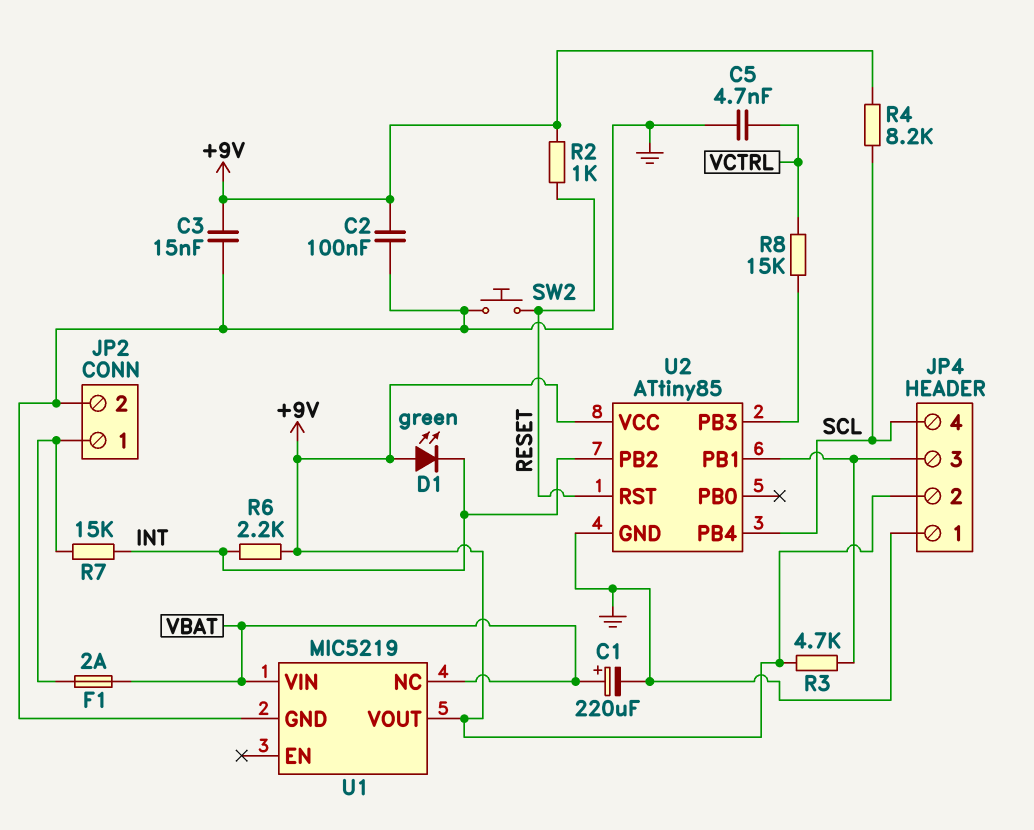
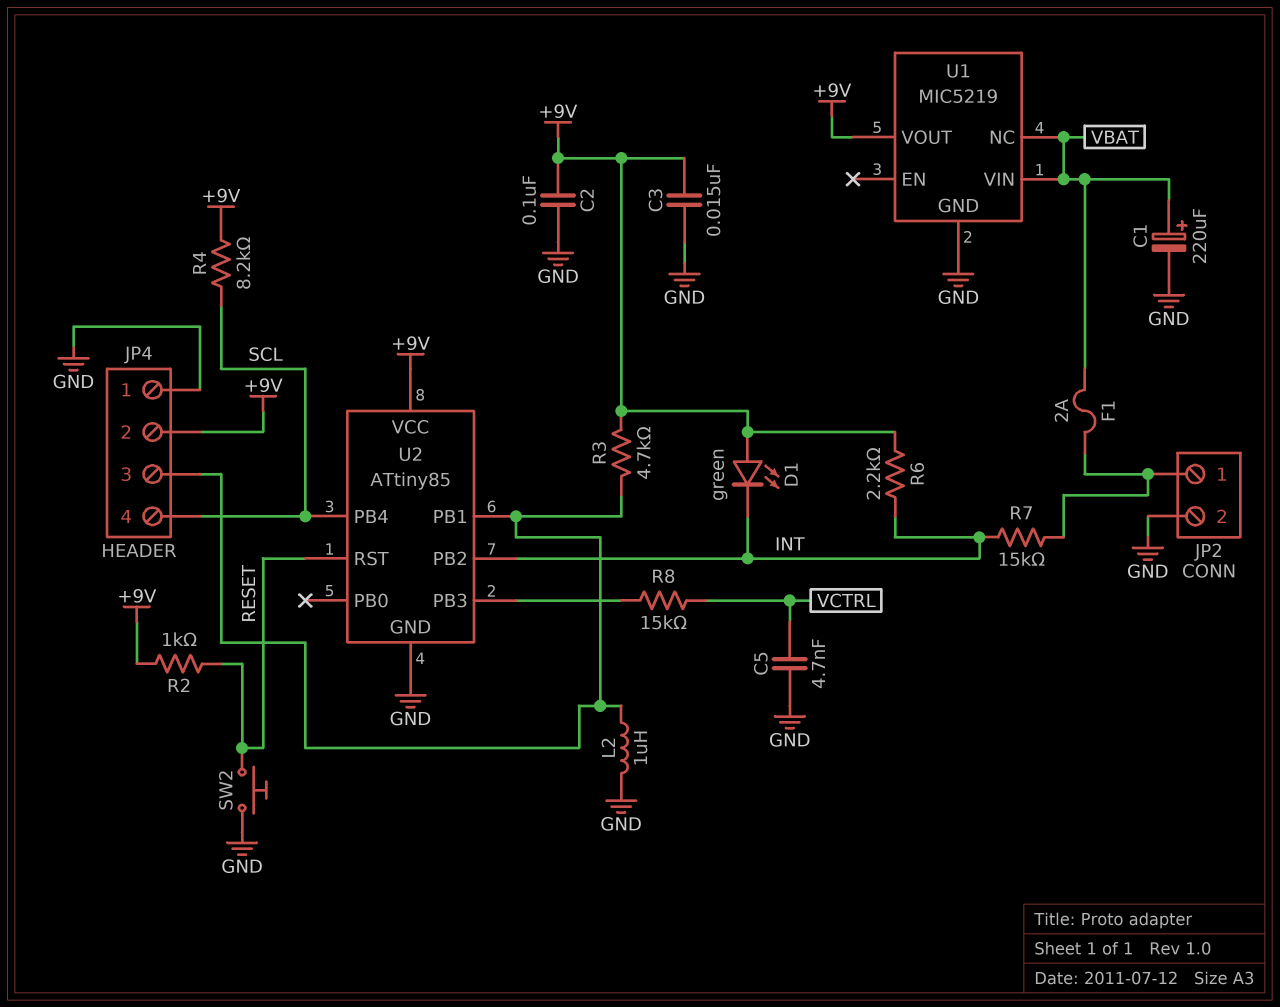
L2: none -> 1uH (GND, JP4/3)

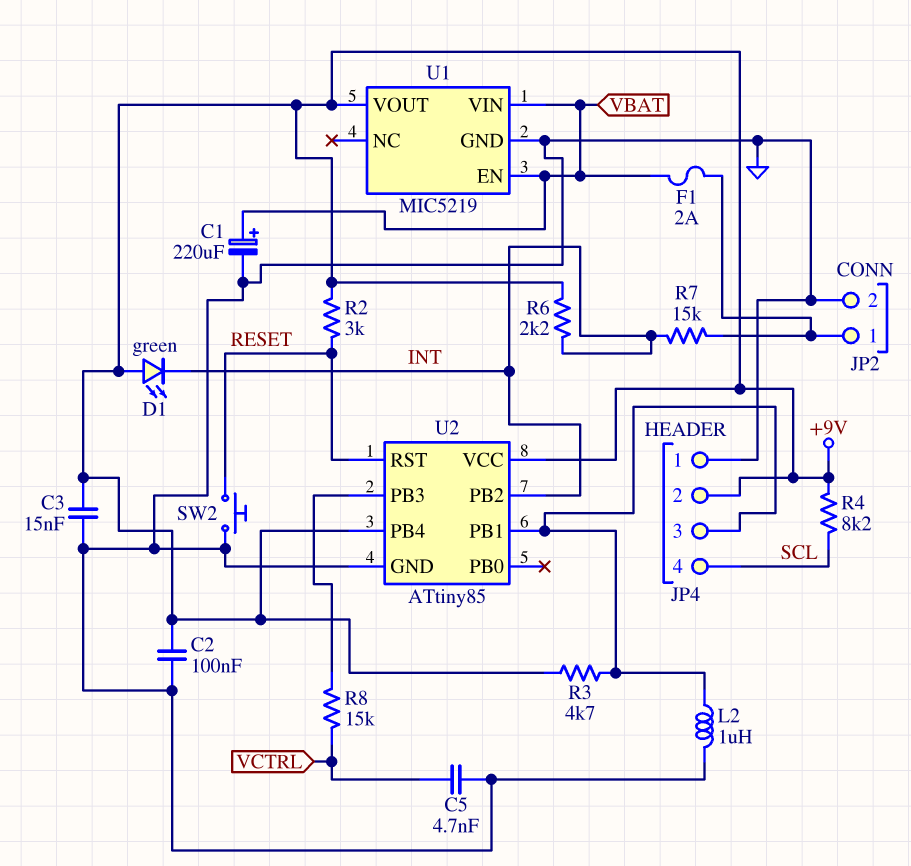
R2: 1k (+9V, RESET) -> 3k (+9V, RESET)
U1 pin EN: none -> VBAT
U1 pin NC: VBAT -> none
U2 pin PB4: SCL -> +9V

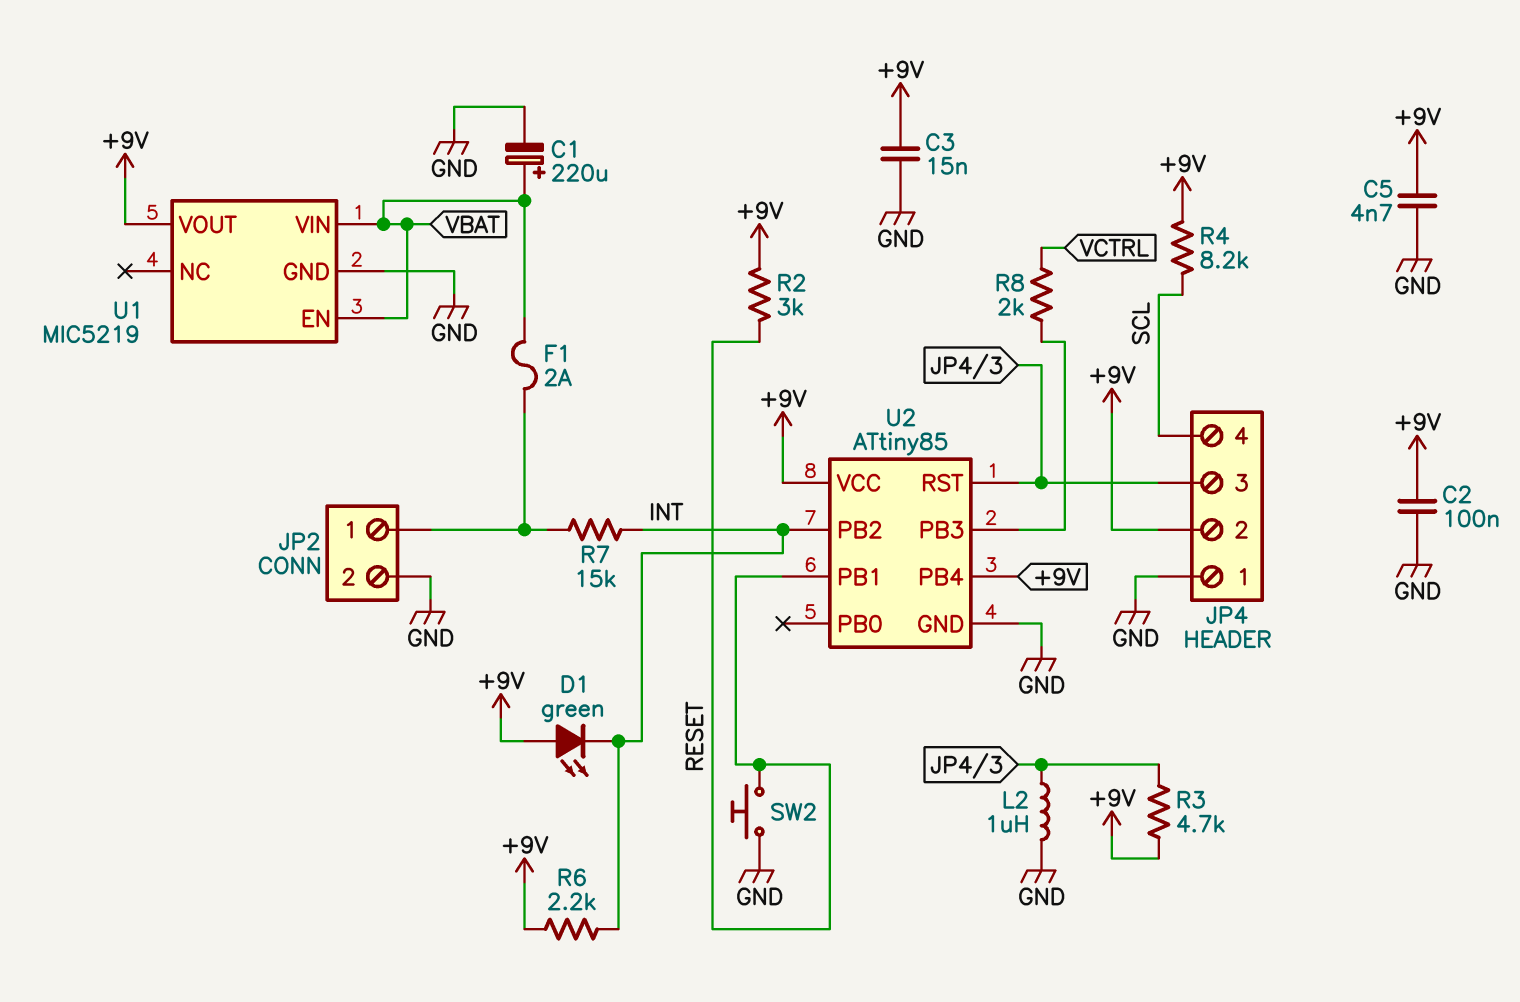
C5: 4.7nF (GND, VCTRL) -> 4.7nF (+9V, GND)
R8: 15k (U2/PB3, VCTRL) -> 2k (U2/PB3, VCTRL)
U2 pin PB1: JP4/3 -> RESET
U2 pin RST: RESET -> JP4/3

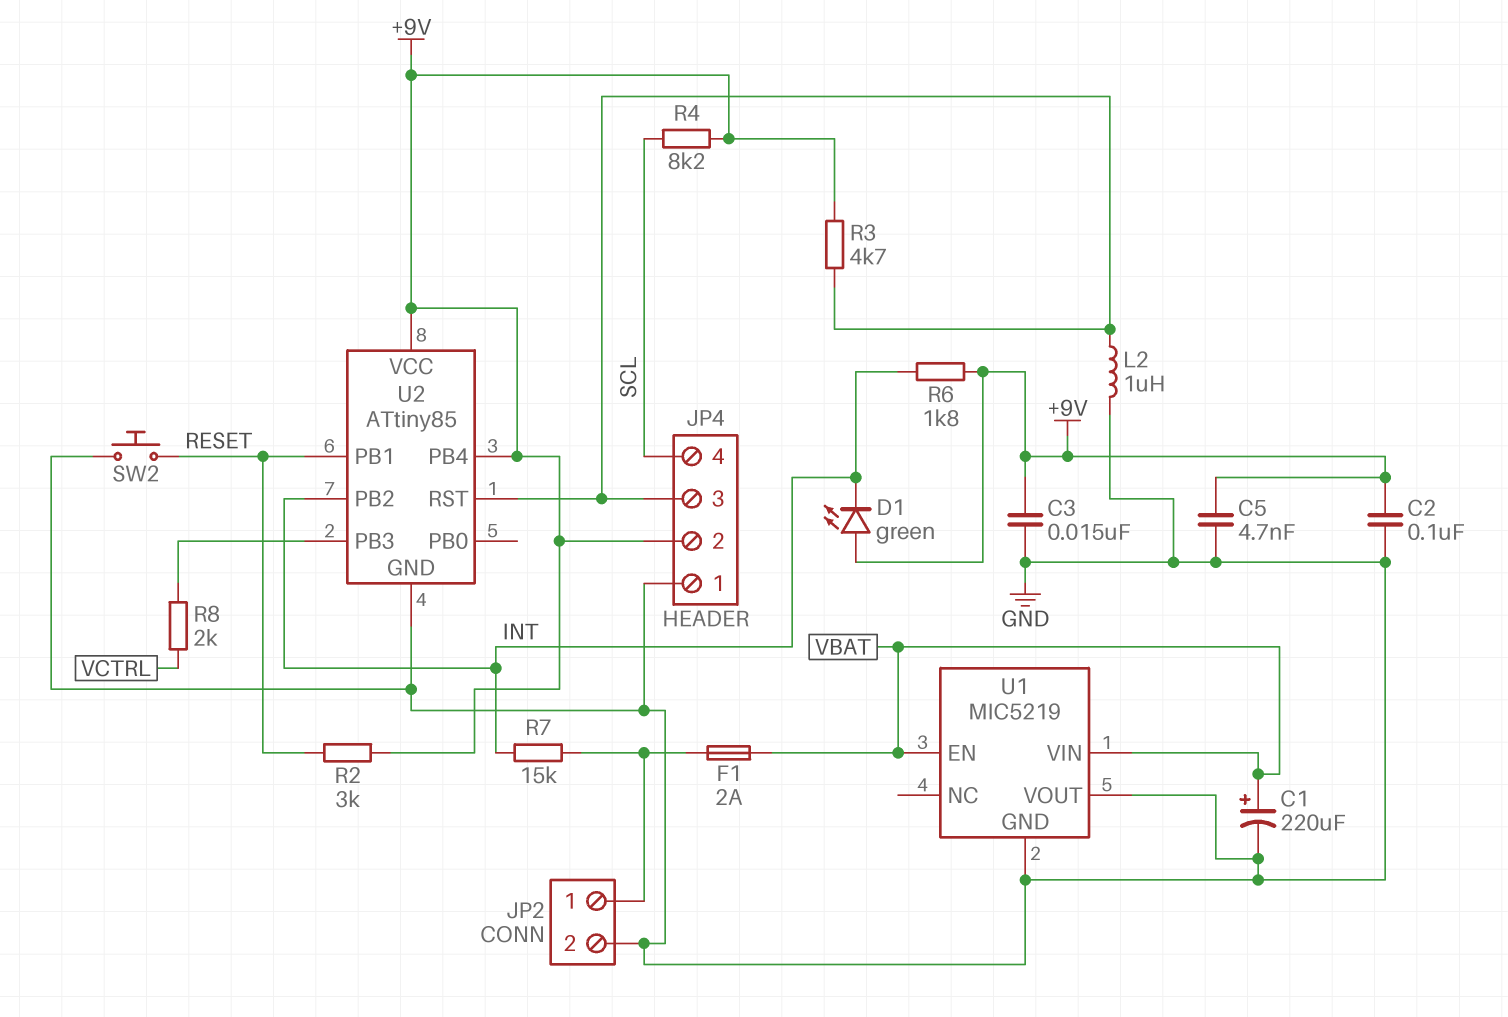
R6: 2.2k (+9V, INT) -> 1.8k (+9V, INT)
U1 pin VOUT: +9V -> GND

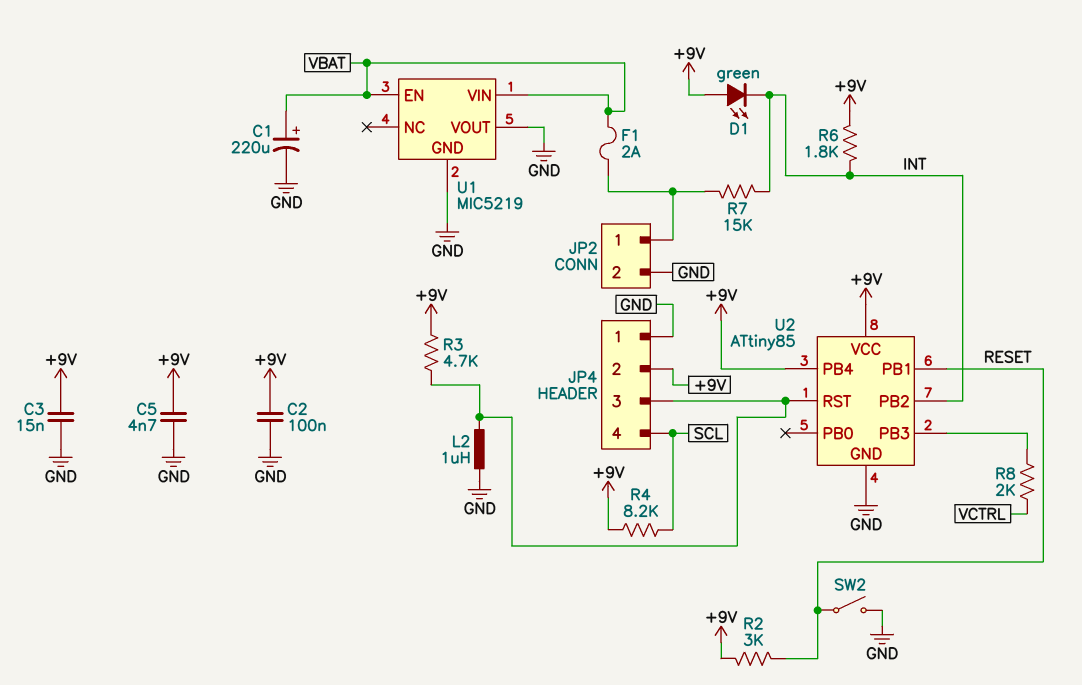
SW2: button (GND, RESET) -> switch (GND, RESET)

